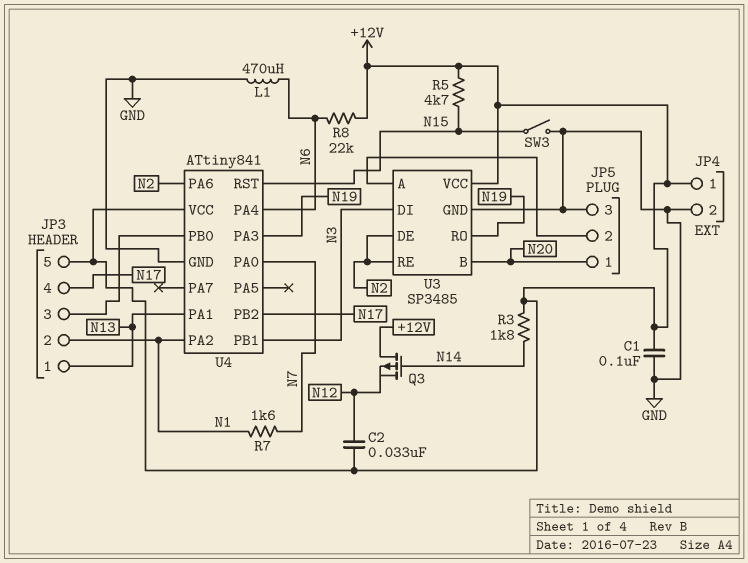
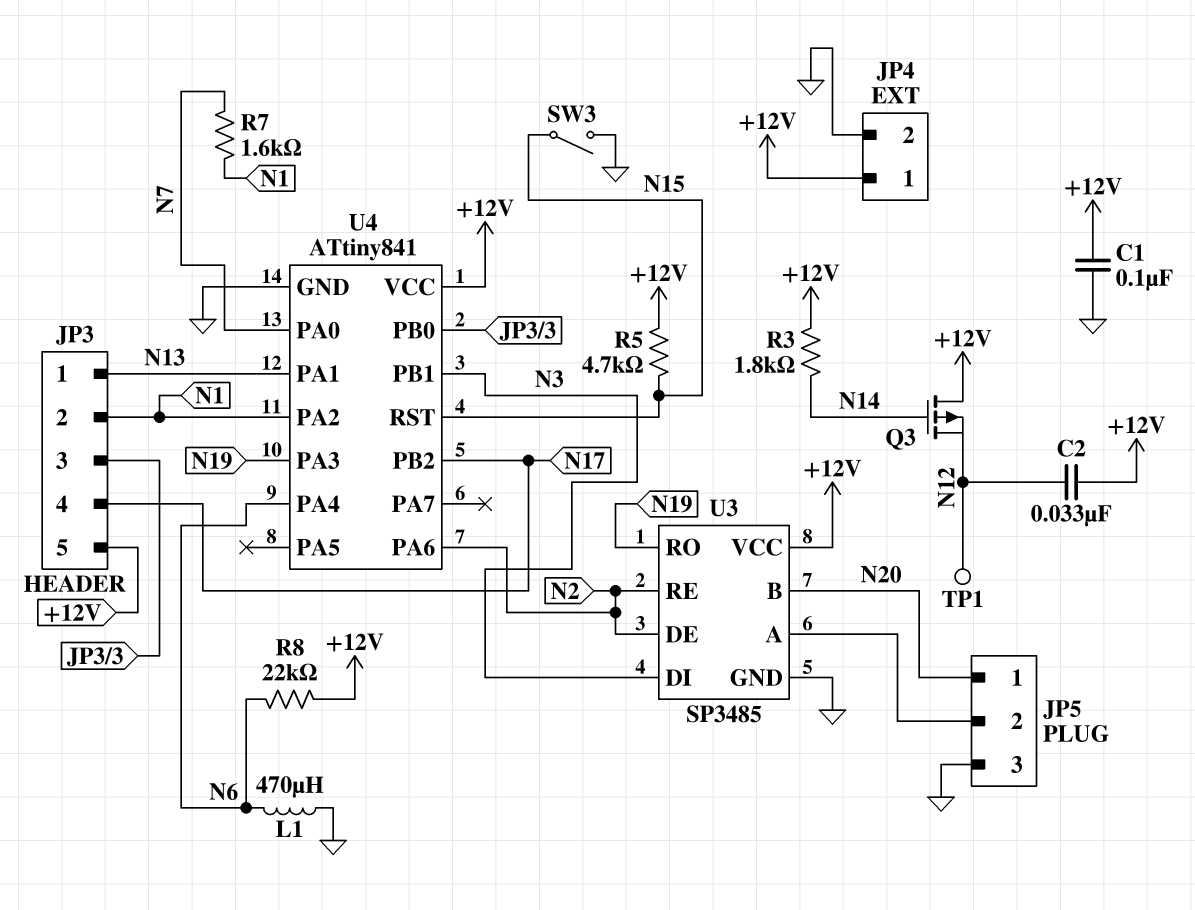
TP1: none -> test point (N12)

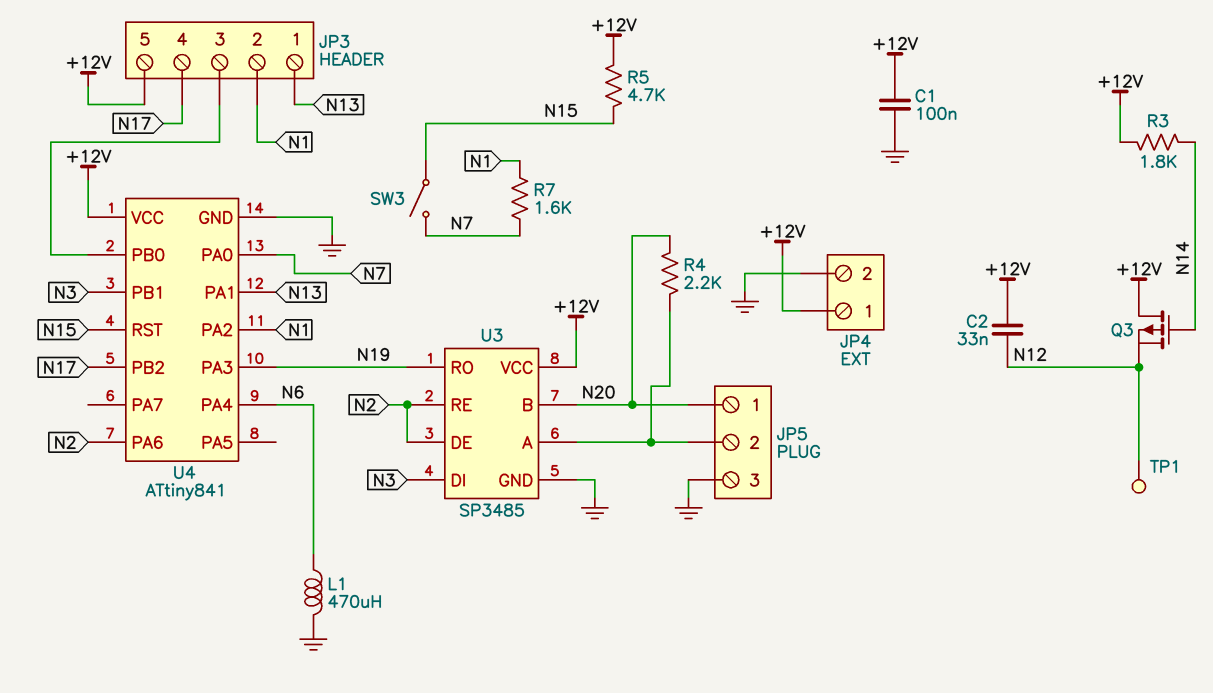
R4: none -> 2.2k (JP5/2, N20)
R8: 22k (+12V, N6) -> none
SW3: switch (GND, N15) -> switch (N7, N15)

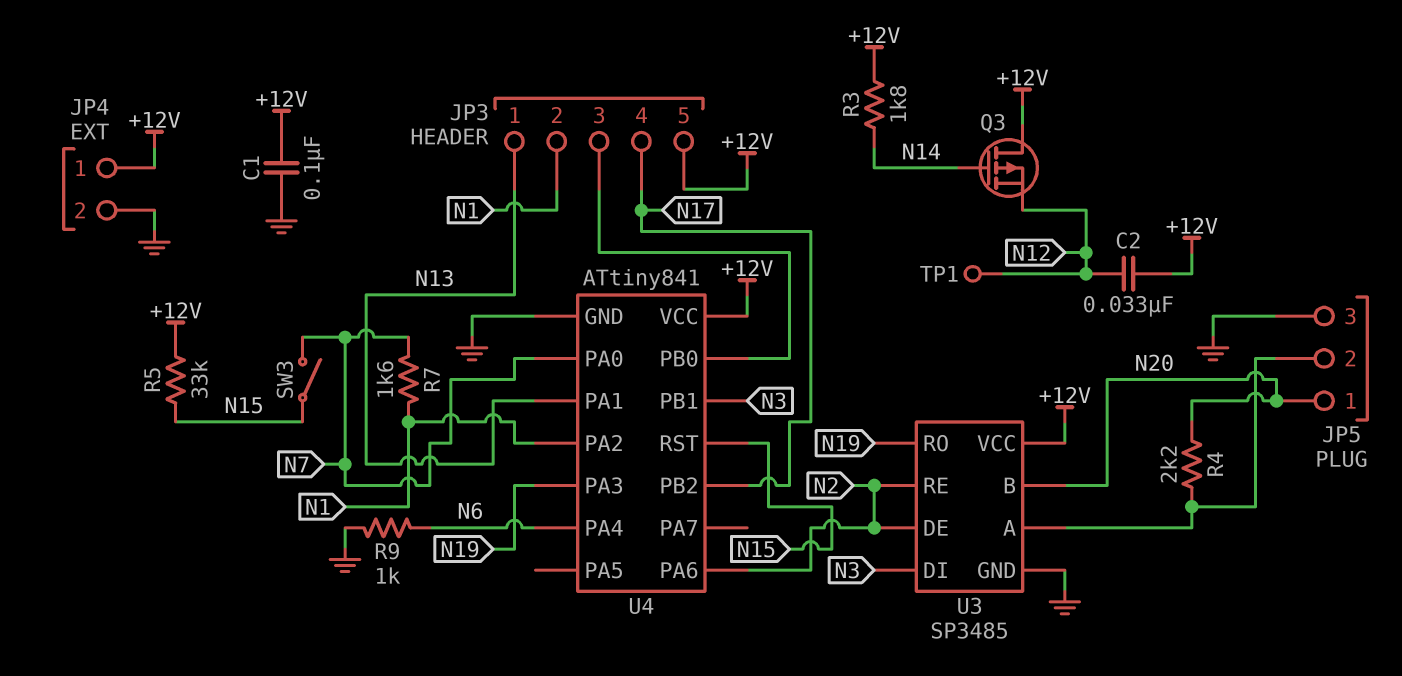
L1: 470uH (GND, N6) -> none
R5: 4.7k (+12V, N15) -> 33k (+12V, N15)
R9: none -> 1k (GND, N6)

